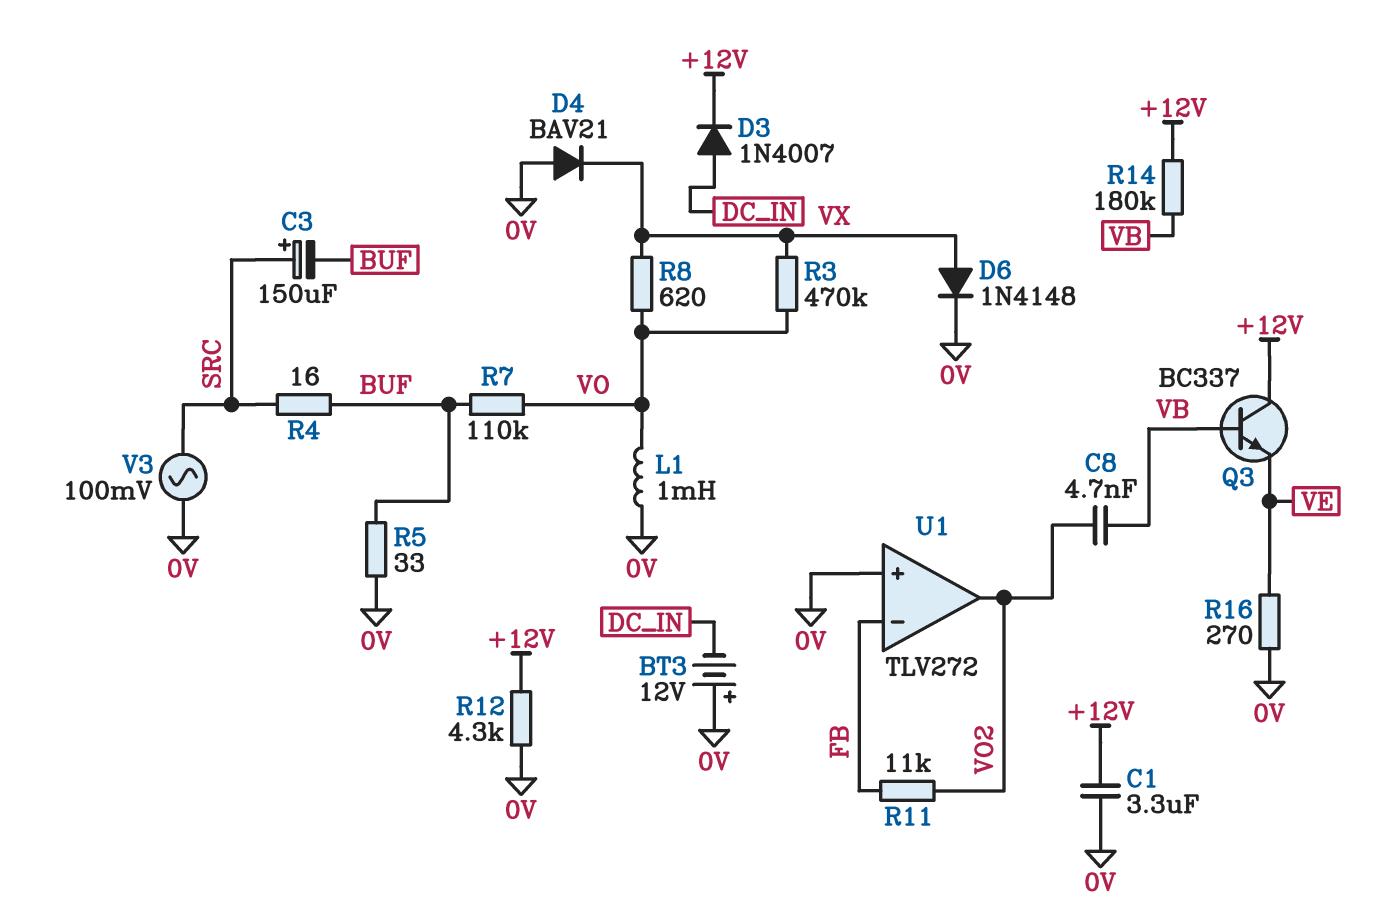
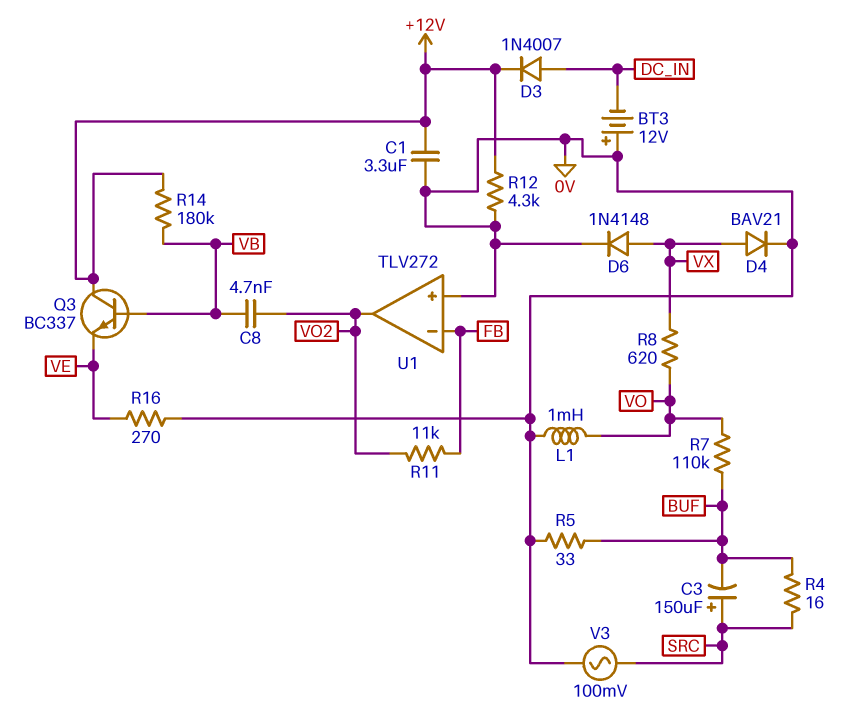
D4: diode BAV21 (A 0V, K VX) -> diode BAV21 (A VX, K 0V)
R3: 470k (VO, VX) -> none

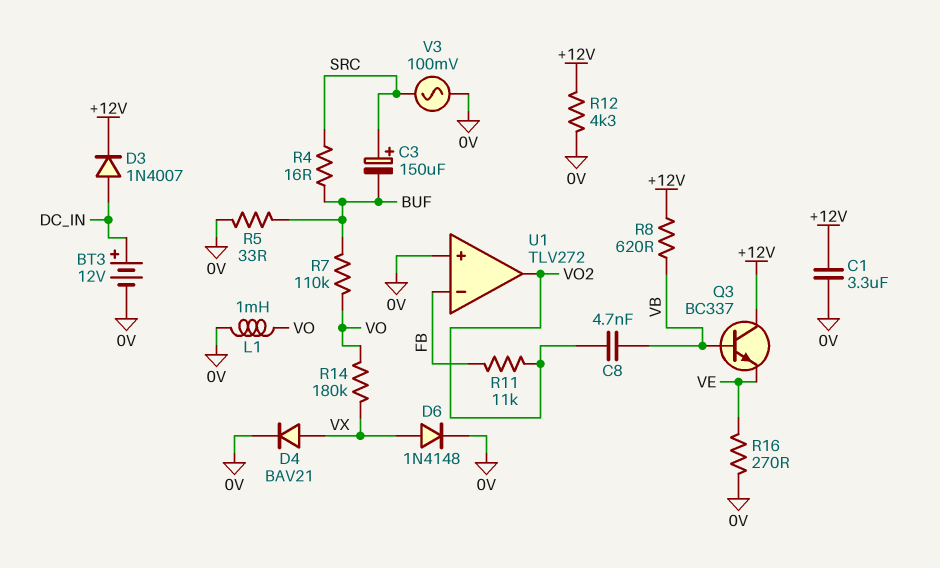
BT3: 12V (plus 0V, minus DC_IN) -> 12V (plus DC_IN, minus 0V)
R8: 620 (VO, VX) -> 620 (+12V, VB)
R14: 180k (+12V, VB) -> 180k (VO, VX)

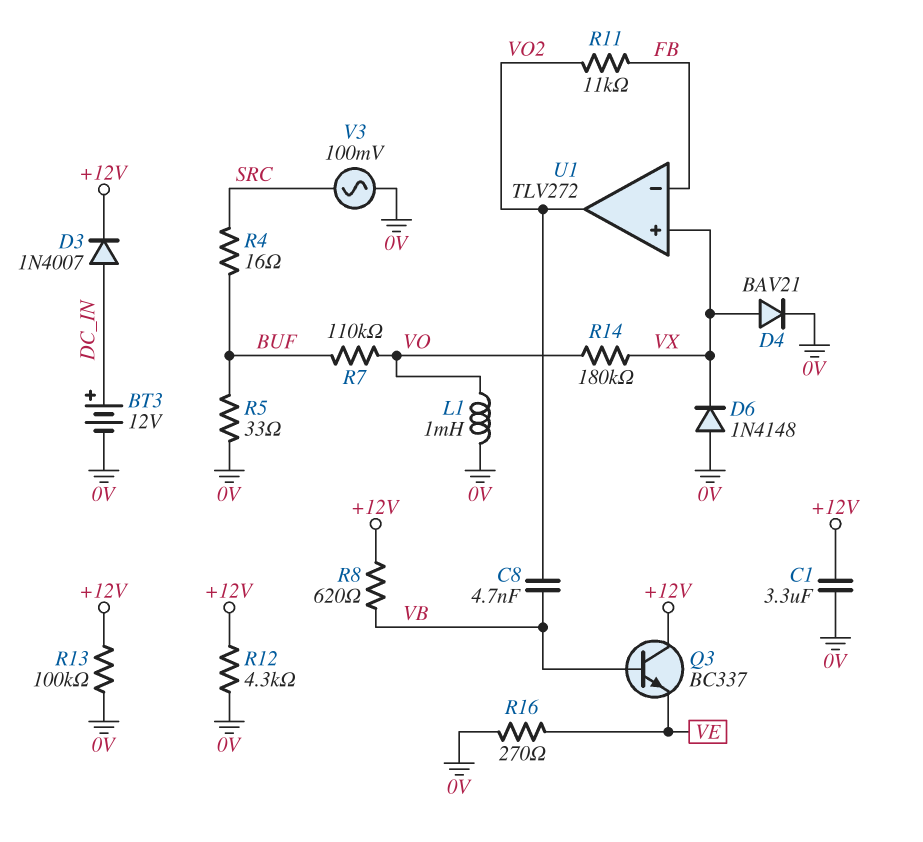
C3: 150uF (plus SRC, minus BUF) -> none
D6: diode 1N4148 (A VX, K 0V) -> diode 1N4148 (A 0V, K VX)
R13: none -> 100k (+12V, 0V)
U1 pin in+: 0V -> VX

